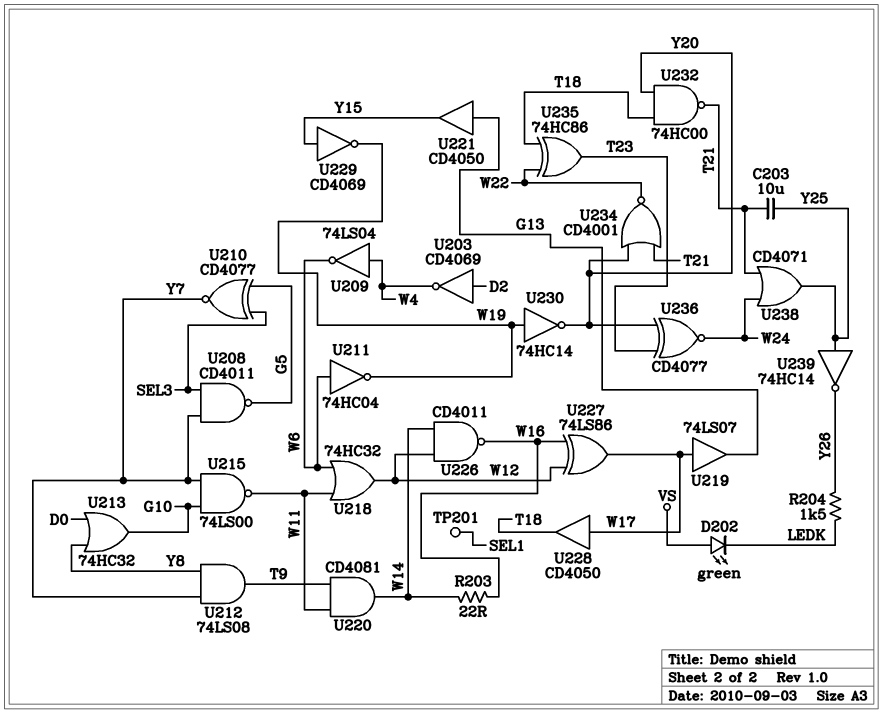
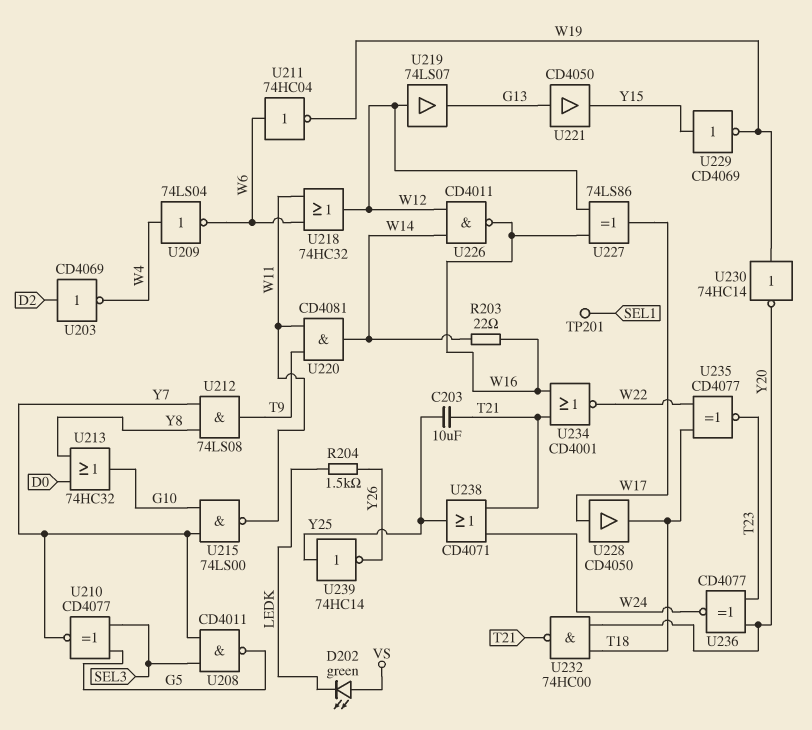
U219: buffer 74LS07 (in W17, out G13) -> buffer 74LS07 (in W12, out G13)
U234: NOR CD4001 (in T21, in Y20, out W22) -> NOR CD4001 (in T21, in W16, out W22)
U235: XOR 74HC86 (in T18, in W22, out T23) -> XNOR CD4077 (in T18, in W22, out T23)

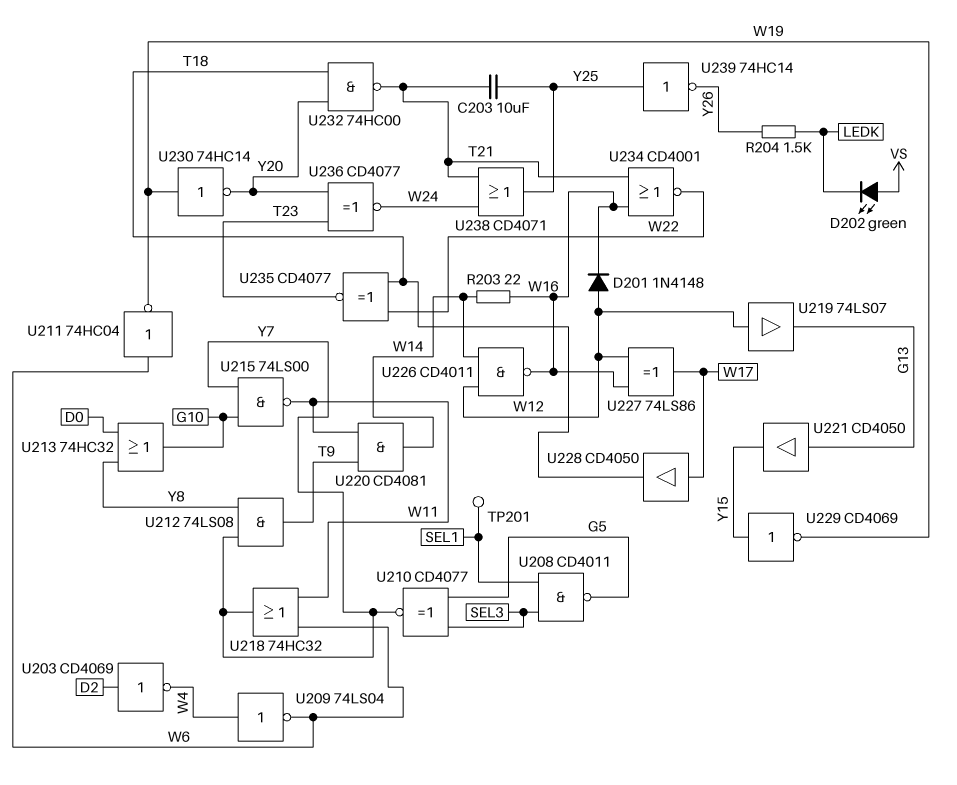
D201: none -> diode 1N4148 (A W12, K W16)
U208: NAND CD4011 (in SEL3, in Y7, out G5) -> NAND CD4011 (in SEL1, in SEL3, out G5)
U218: OR 74HC32 (in W6, in W11, out W12) -> OR 74HC32 (in W6, in W11, out Y7)

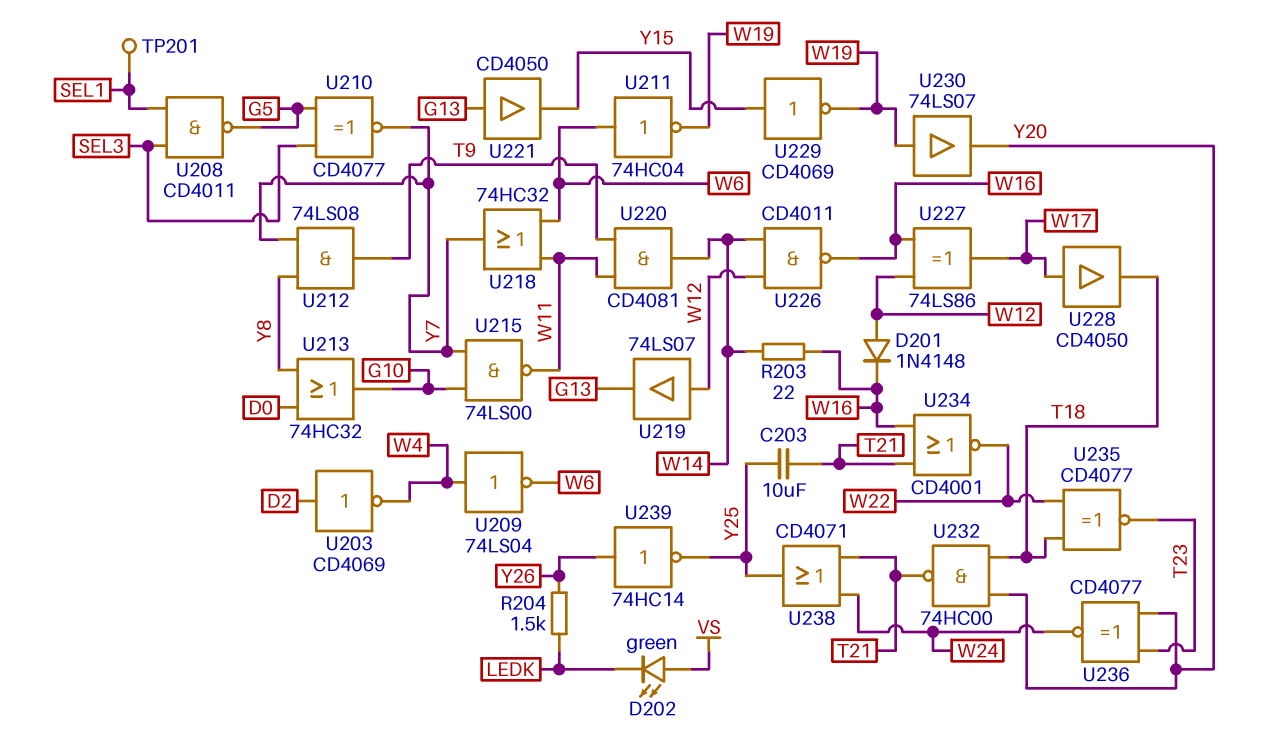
U230: NOT 74HC14 (in W19, out Y20) -> buffer 74LS07 (in W19, out Y20)
U239: NOT 74HC14 (in Y25, out Y26) -> NOT 74HC14 (in Y26, out Y25)

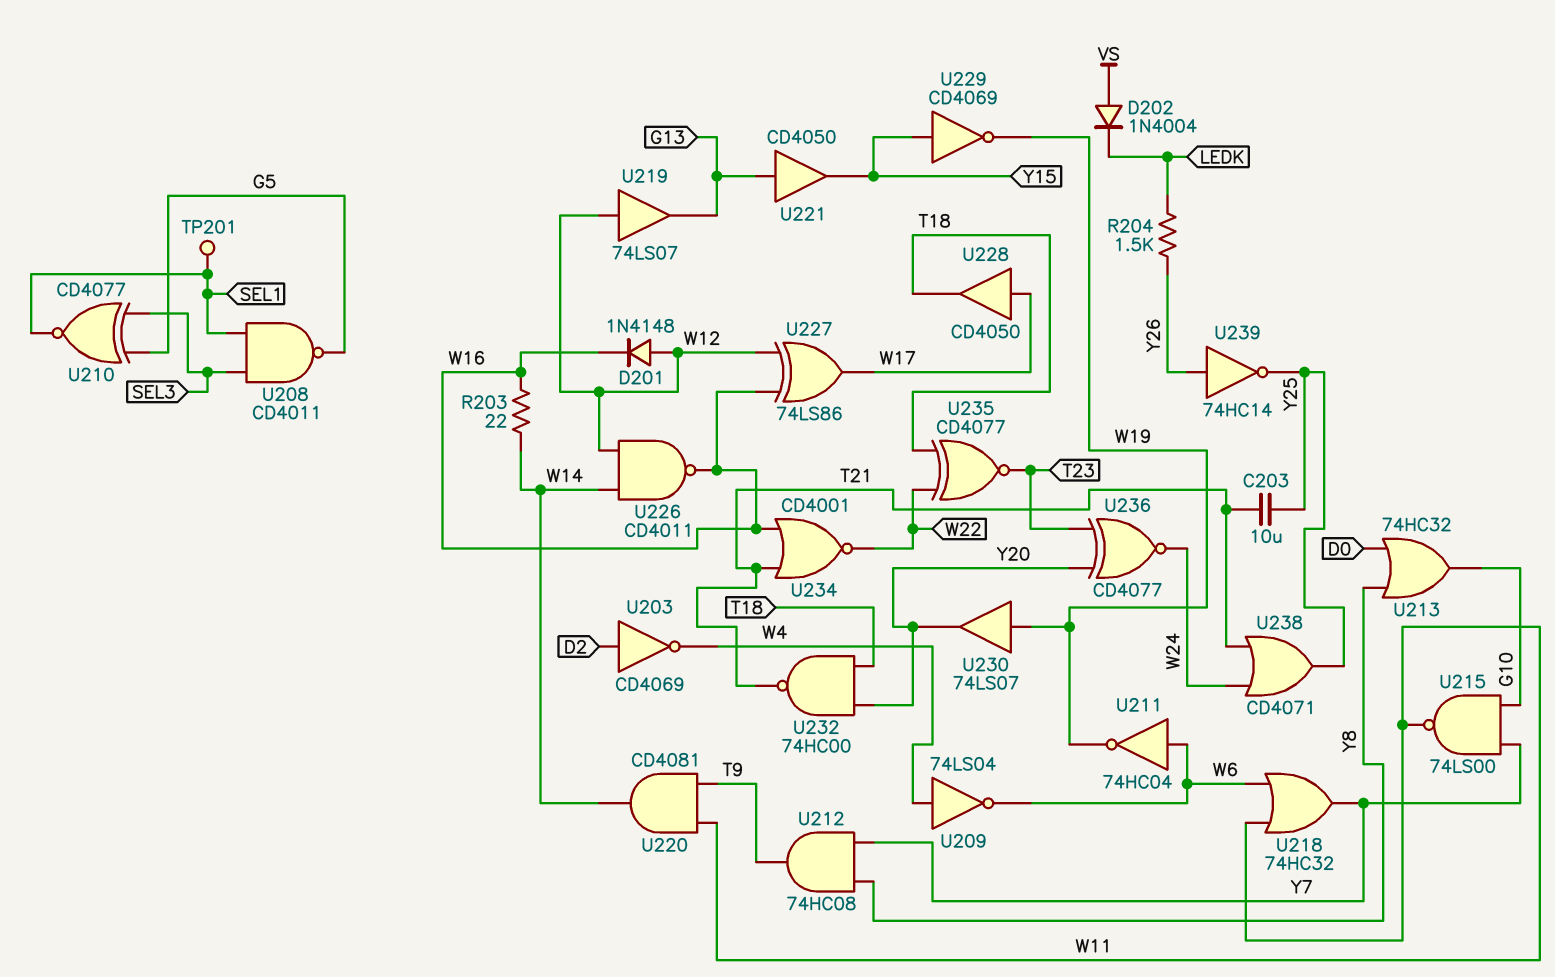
D202: LED green (A VS, K LEDK) -> diode 1N4004 (A VS, K LEDK)
U210: XNOR CD4077 (in G5, in SEL3, out Y7) -> XNOR CD4077 (in G5, in SEL3, out SEL1)
U212: AND 74LS08 (in Y7, in Y8, out T9) -> AND 74HC08 (in Y7, in Y8, out T9)

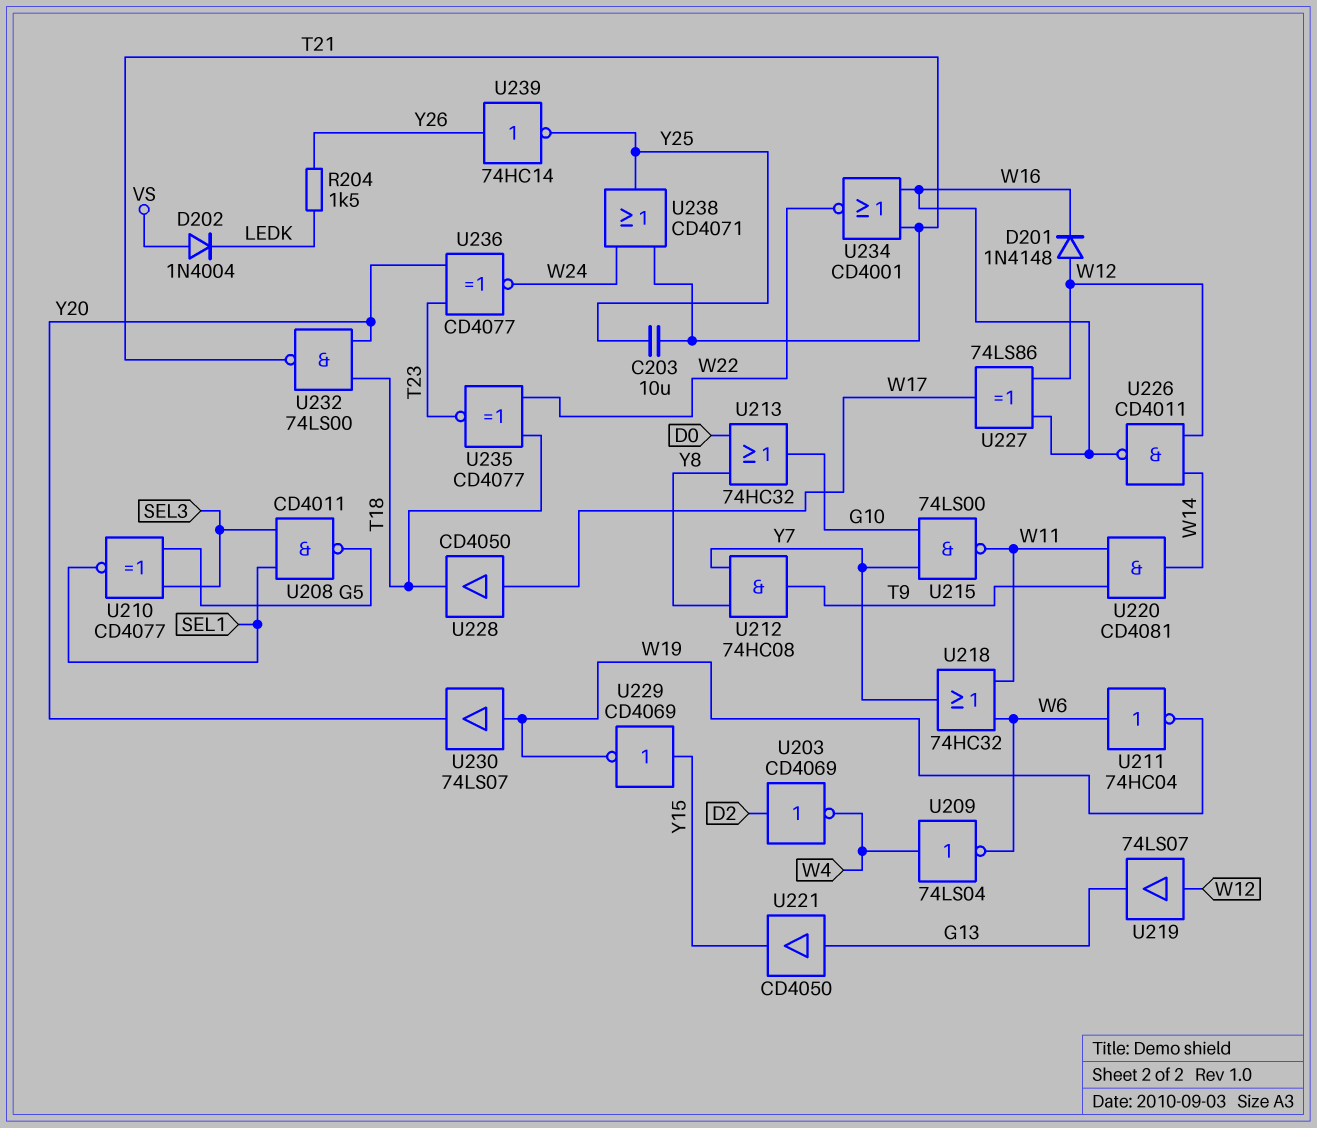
R203: 22 (W14, W16) -> none
TP201: test point (SEL1) -> none
U232: NAND 74HC00 (in T18, in Y20, out T21) -> NAND 74LS00 (in T18, in Y20, out T21)

